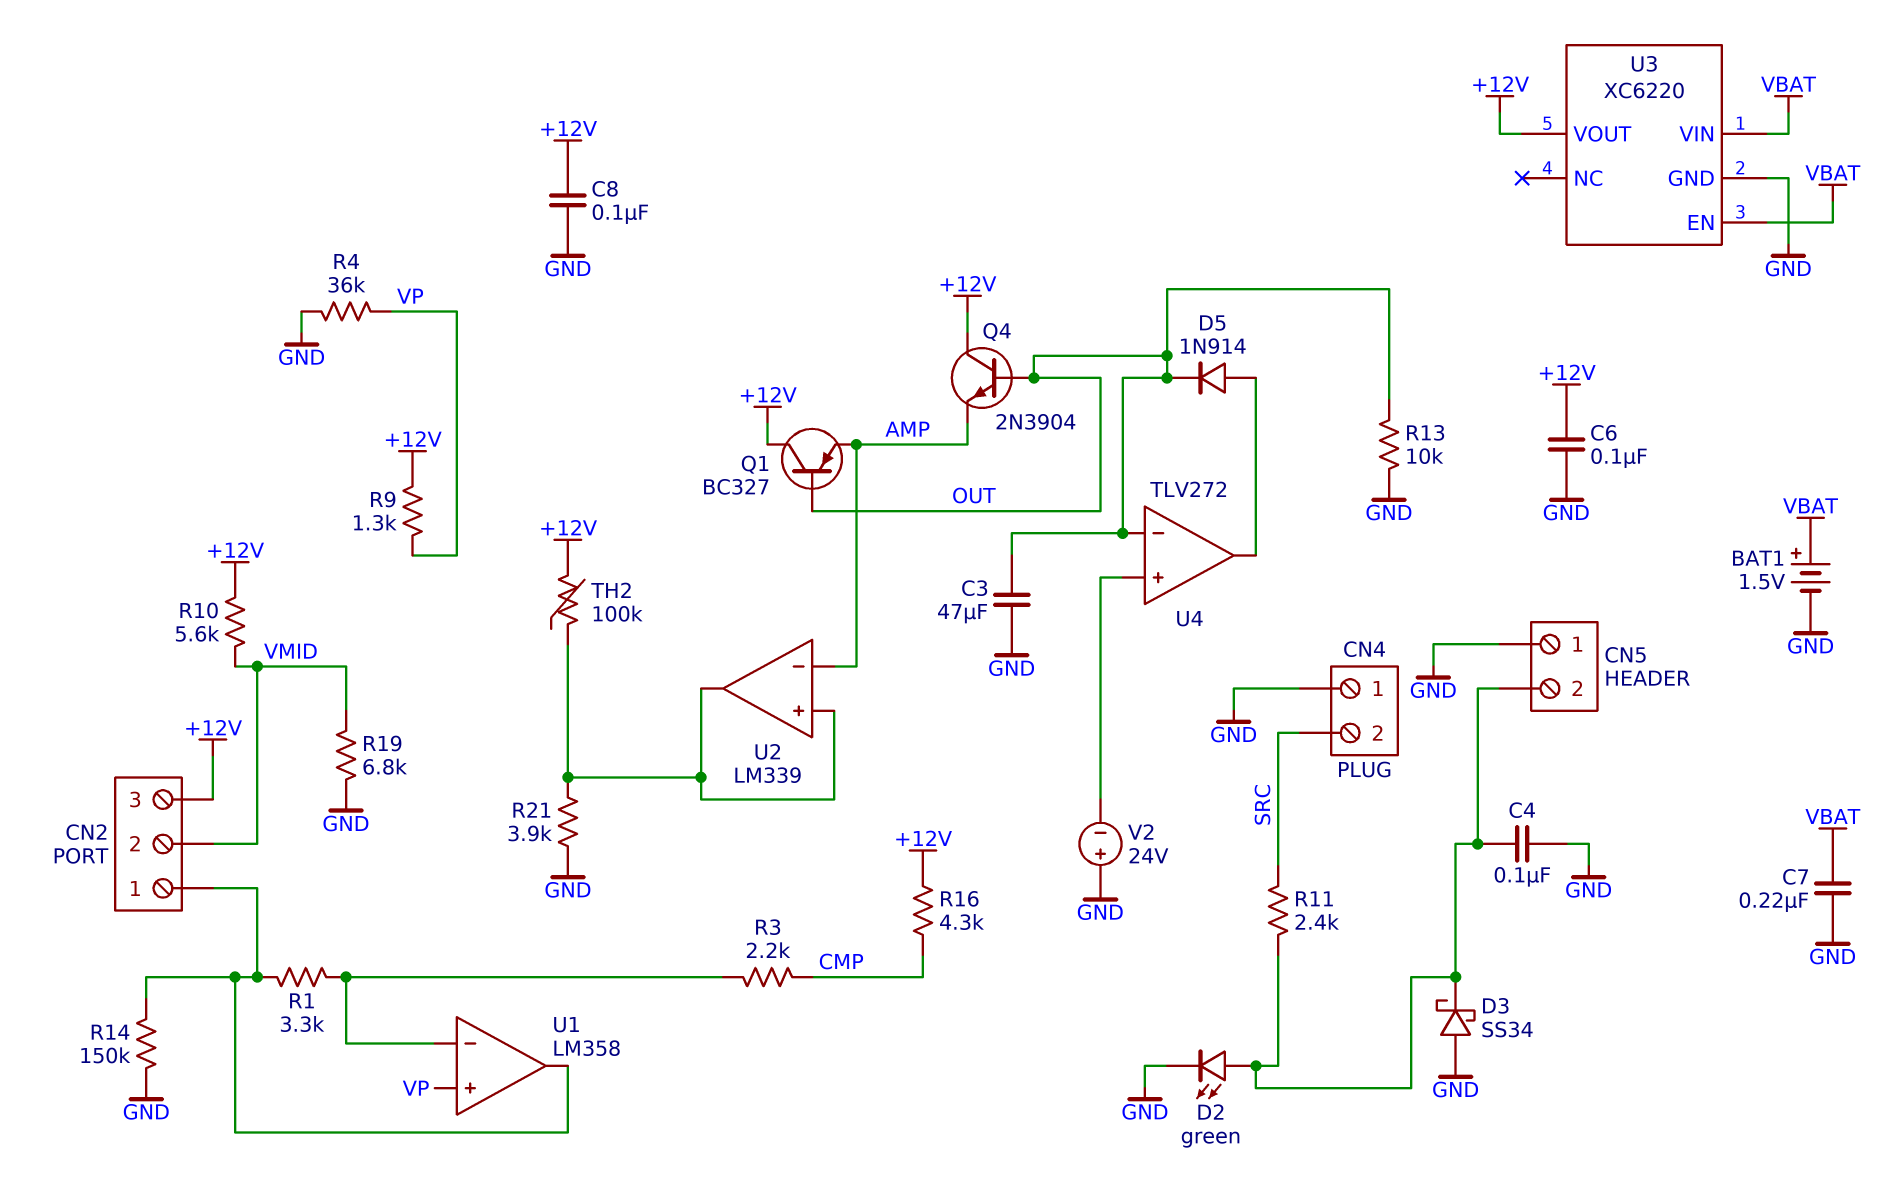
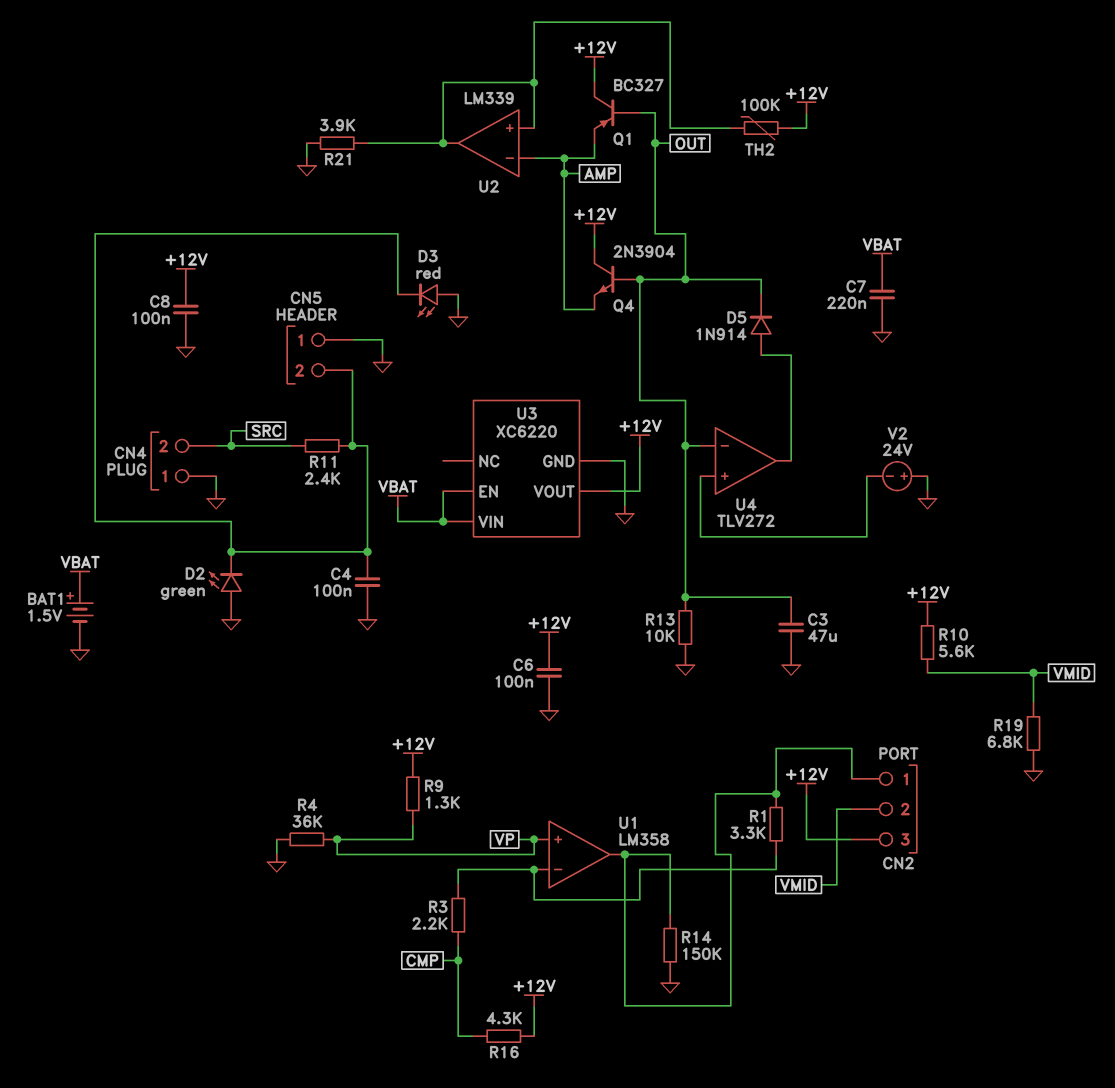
D2: LED green (A CN5/2, K GND) -> LED green (A GND, K CN5/2)
D3: schottky SS34 (A GND, K CN5/2) -> LED red (A GND, K CN5/2)

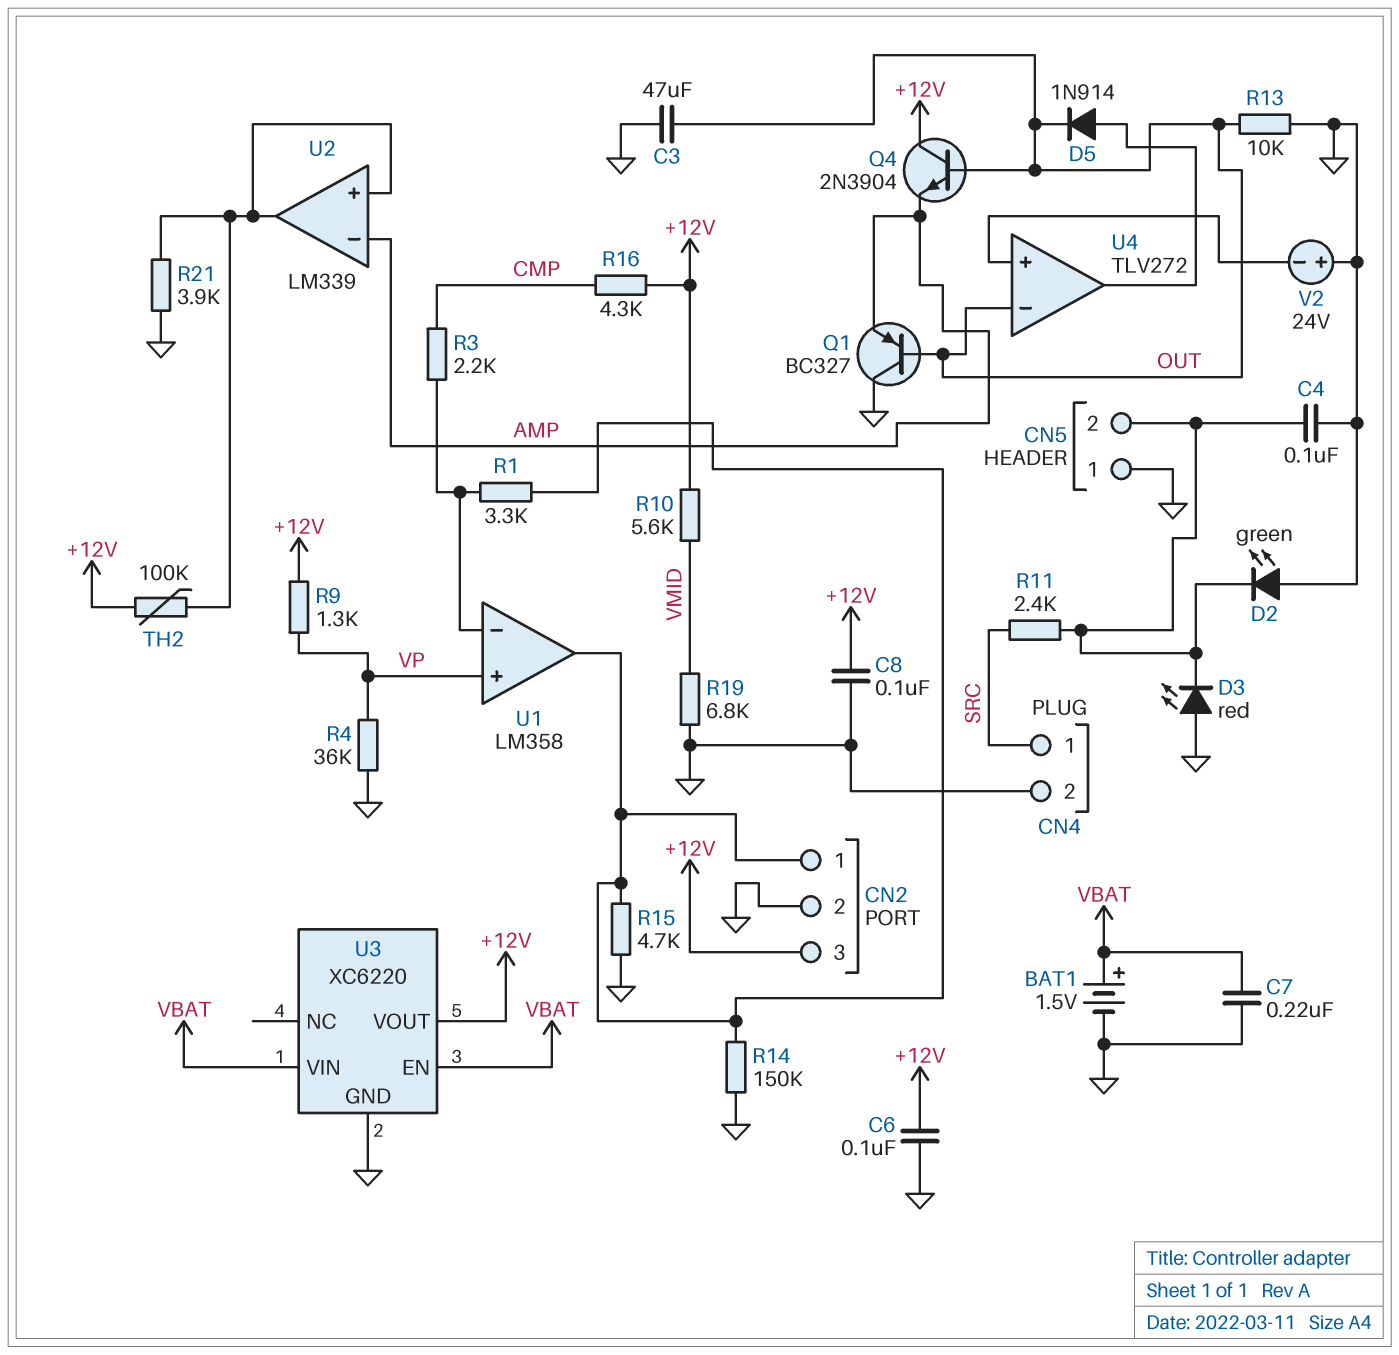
CN2 pin 2: VMID -> GND
CN4 pin 1: GND -> SRC
CN4 pin 2: SRC -> GND
Q1: PNP BC327 (B OUT, C +12V, E AMP) -> PNP BC327 (B OUT, C GND, E AMP)
R15: none -> 4.7k (CN2/1, GND)

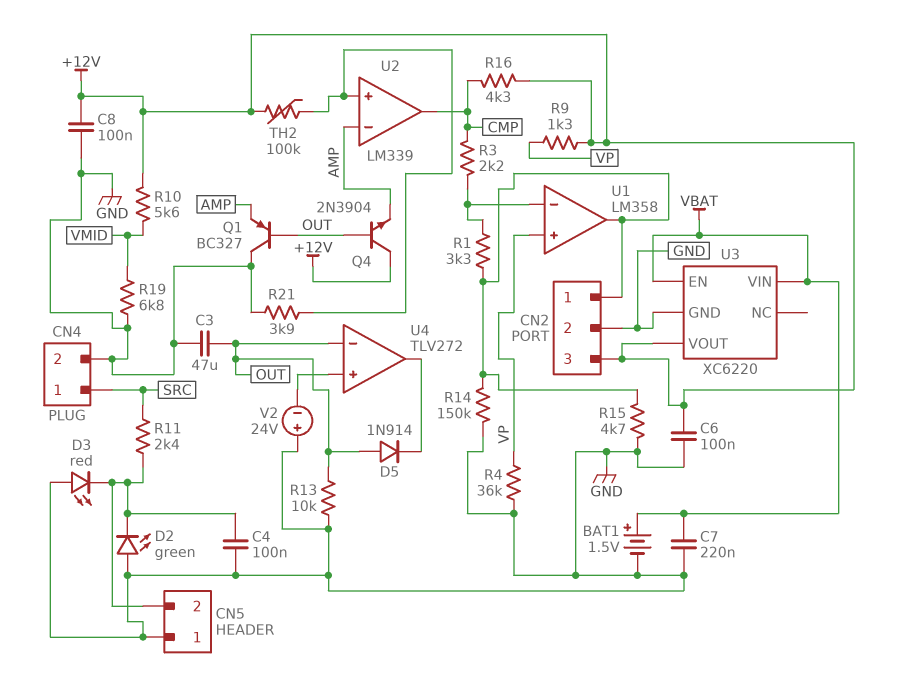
D5: diode 1N914 (A U4/out, K OUT) -> diode 1N914 (A OUT, K U4/out)
U2 pin out: U2/in+ -> CMP

